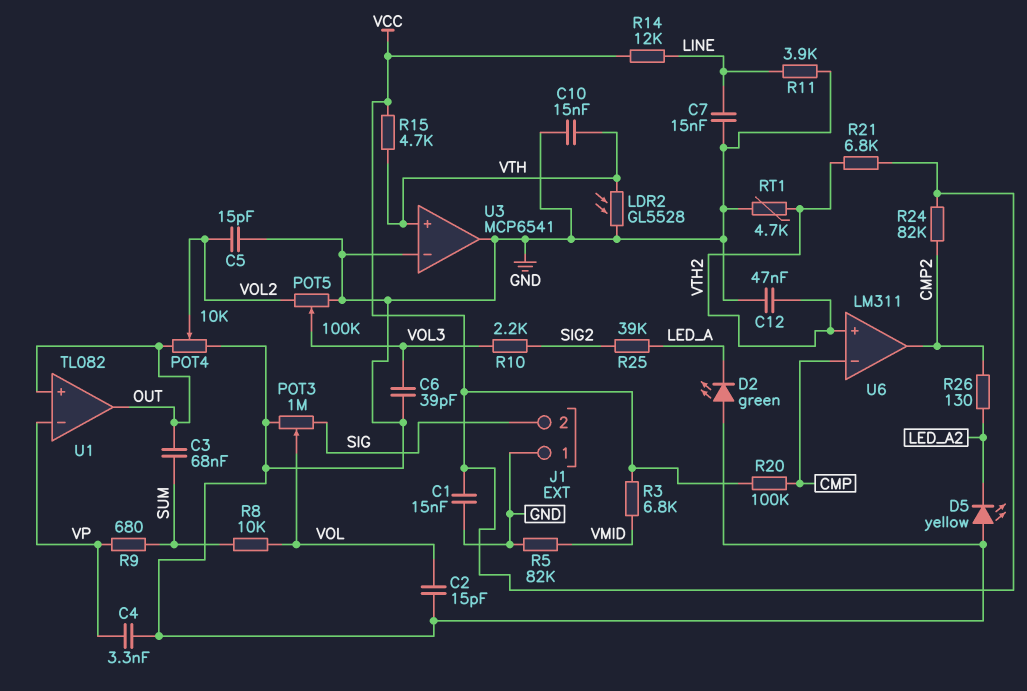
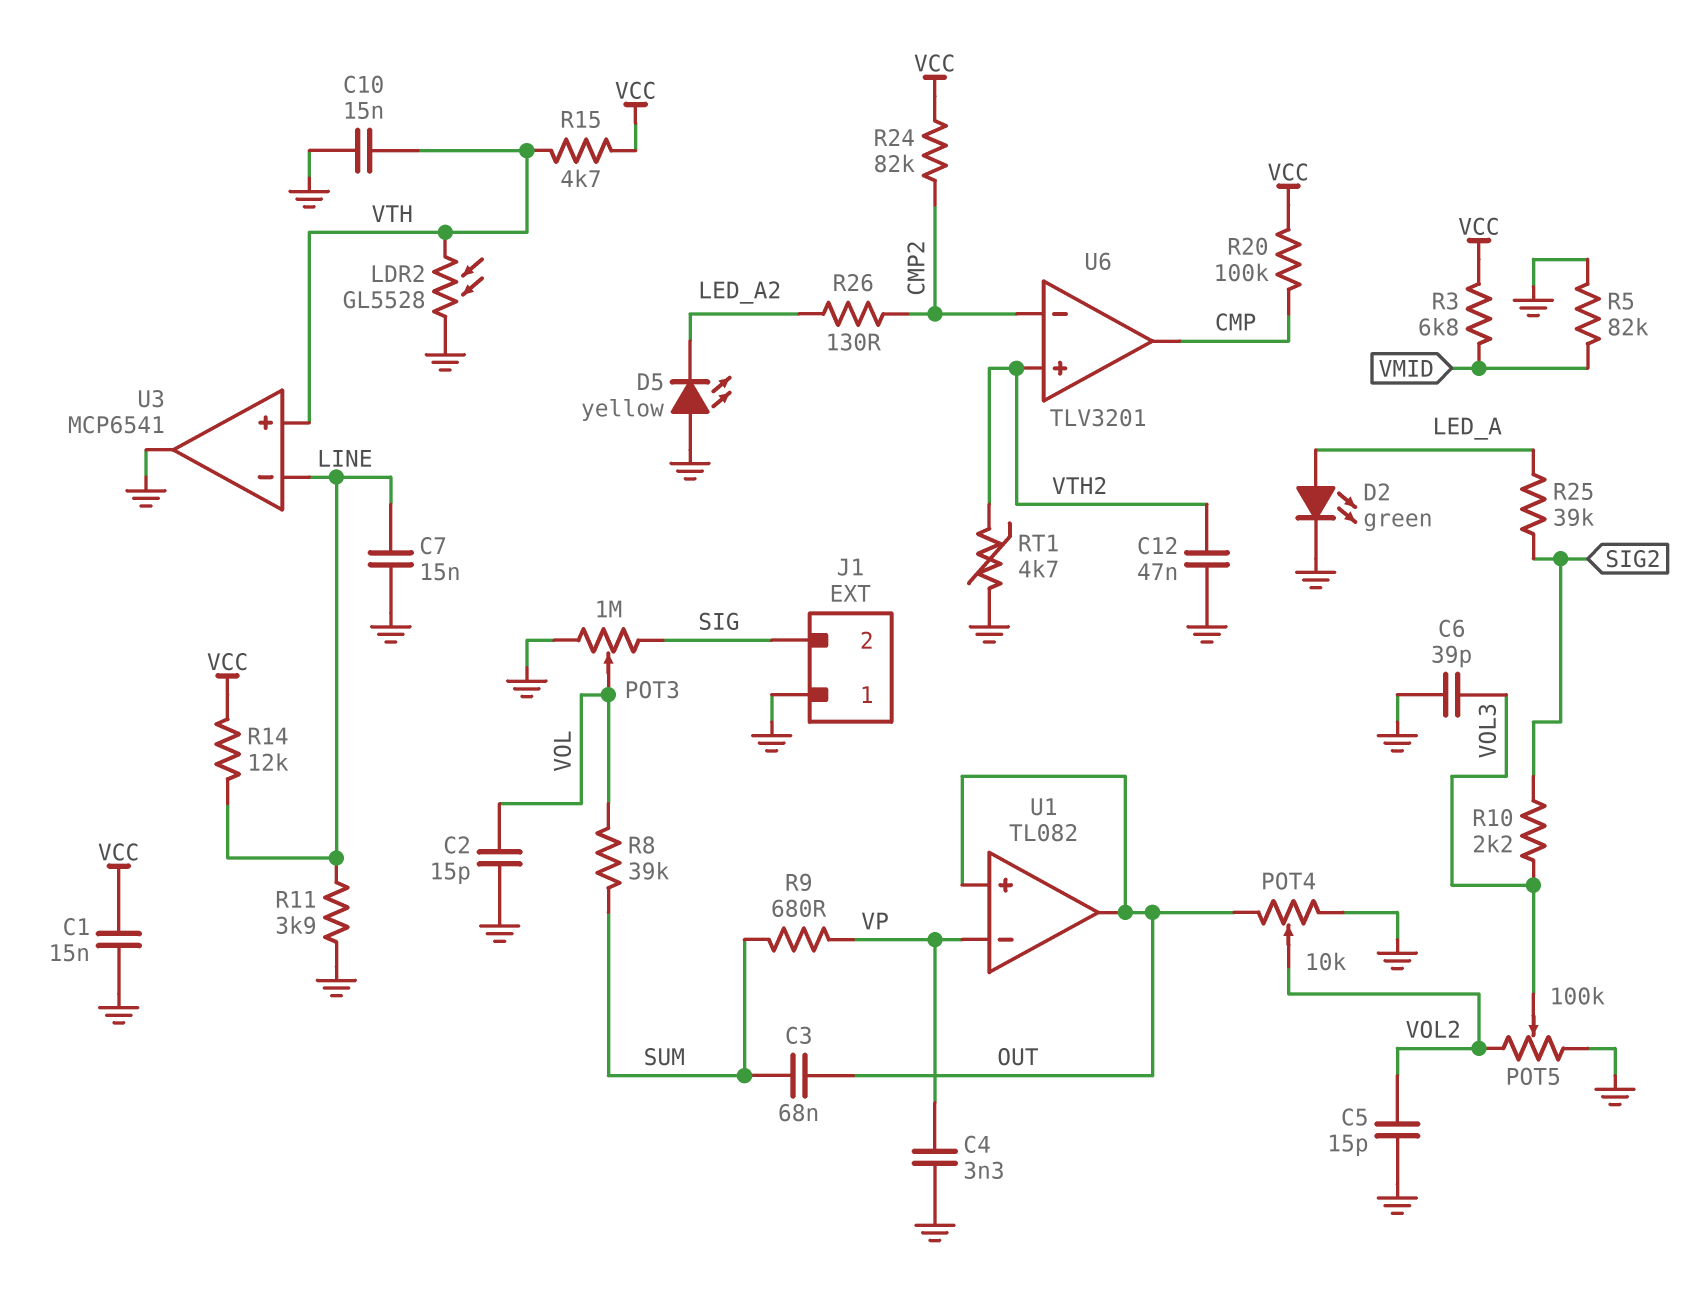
D2: LED green (A GND, K LED_A) -> LED green (A LED_A, K GND)
R8: 10k (SUM, VOL) -> 39k (SUM, VOL)
R21: 6.8k (VCC, VTH2) -> none
U3 pin in-: GND -> LINE
U6: LM311 -> TLV3201
U6 pin in-: CMP -> CMP2
U6 pin out: CMP2 -> CMP

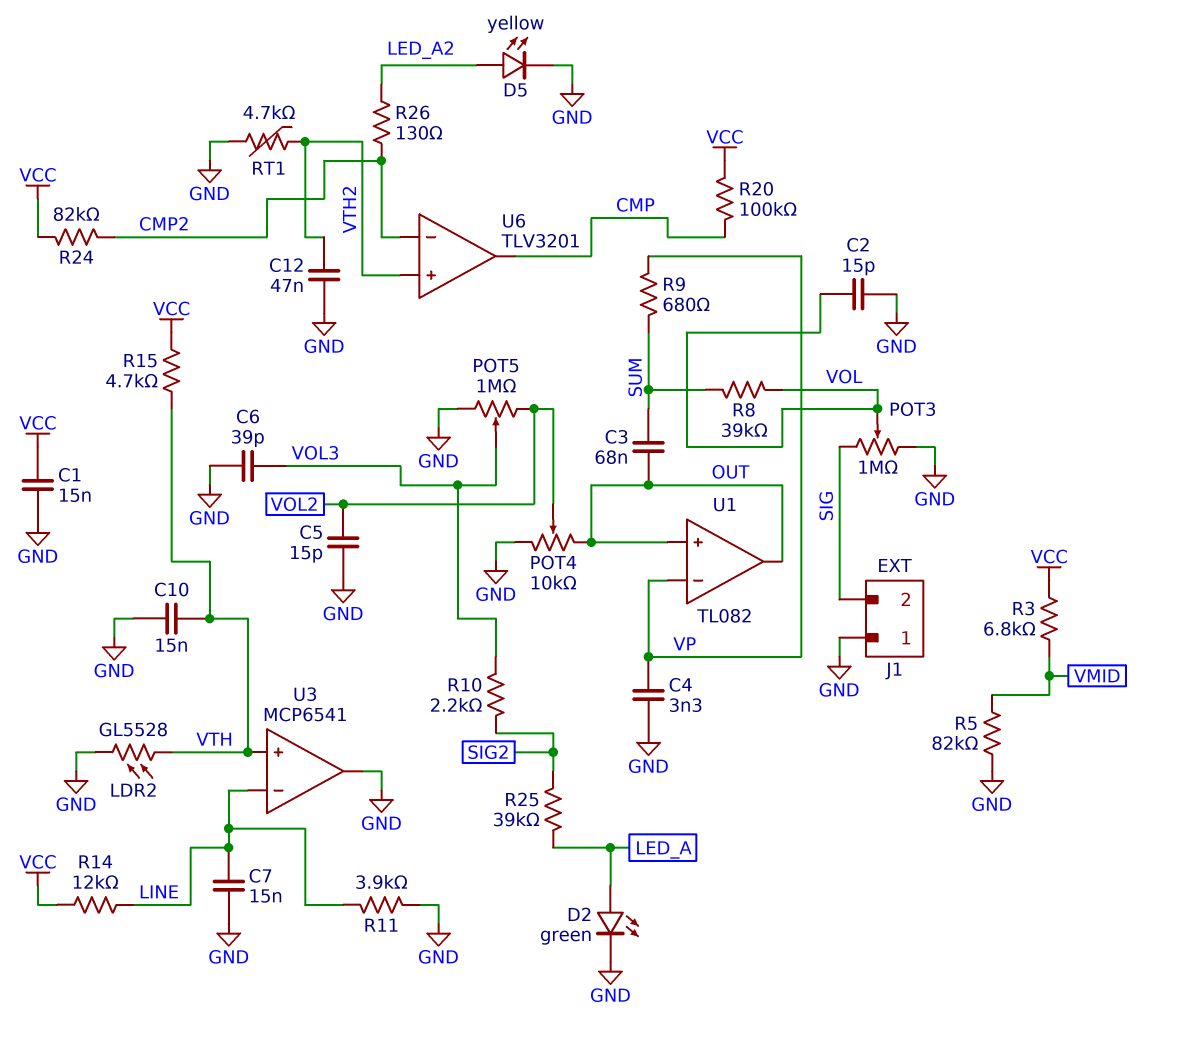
D5: LED yellow (A GND, K LED_A2) -> LED yellow (A LED_A2, K GND)
POT5: 100k (GND, VOL2, wiper VOL3) -> 1M (GND, VOL2, wiper VOL3)

